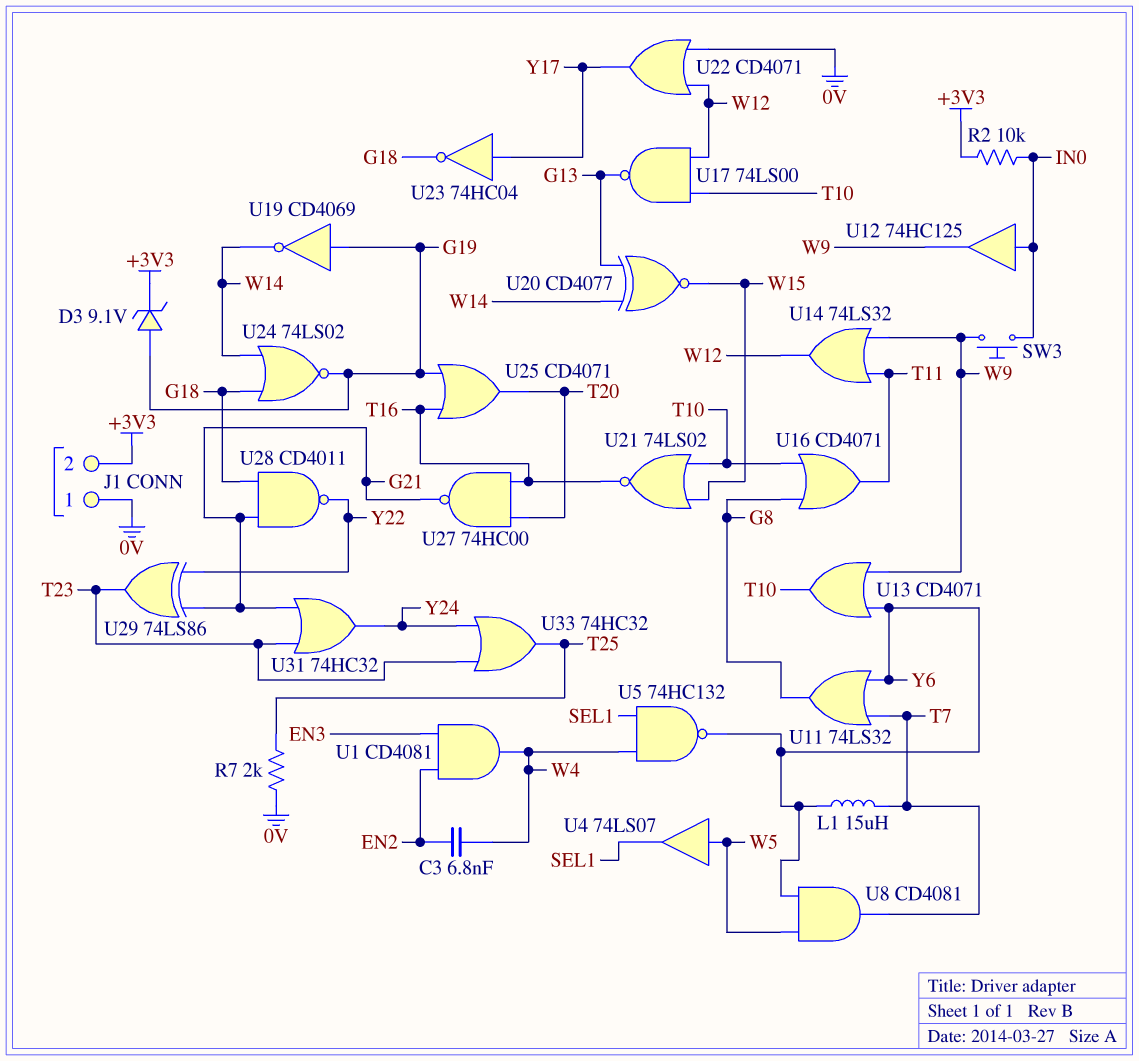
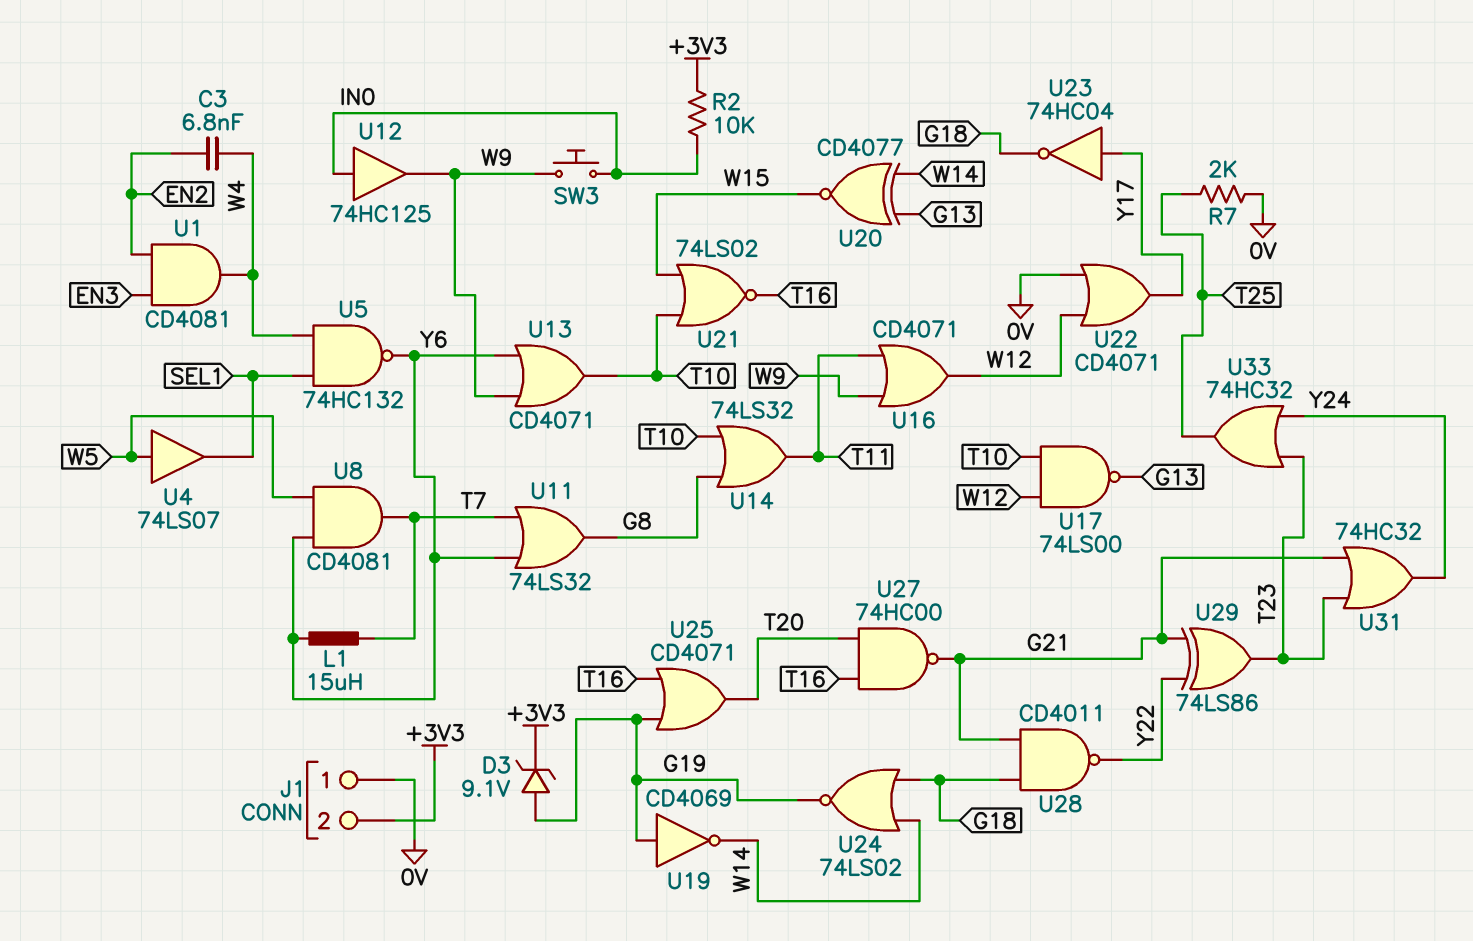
U14: OR 74LS32 (in T11, in W9, out W12) -> OR 74LS32 (in G8, in T10, out T11)
U16: OR CD4071 (in G8, in T10, out T11) -> OR CD4071 (in T11, in W9, out W12)

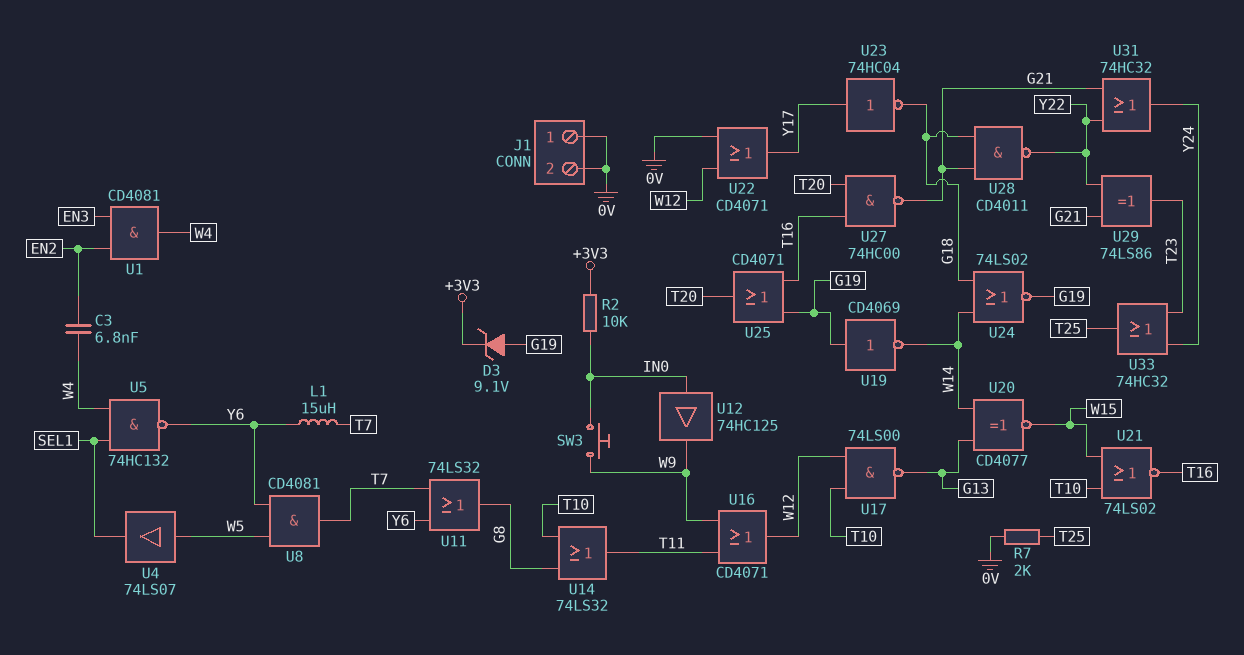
J1 pin 2: +3V3 -> 0V
U13: OR CD4071 (in W9, in Y6, out T10) -> none
U31: OR 74HC32 (in G21, in T23, out Y24) -> OR 74HC32 (in G21, in Y22, out Y24)

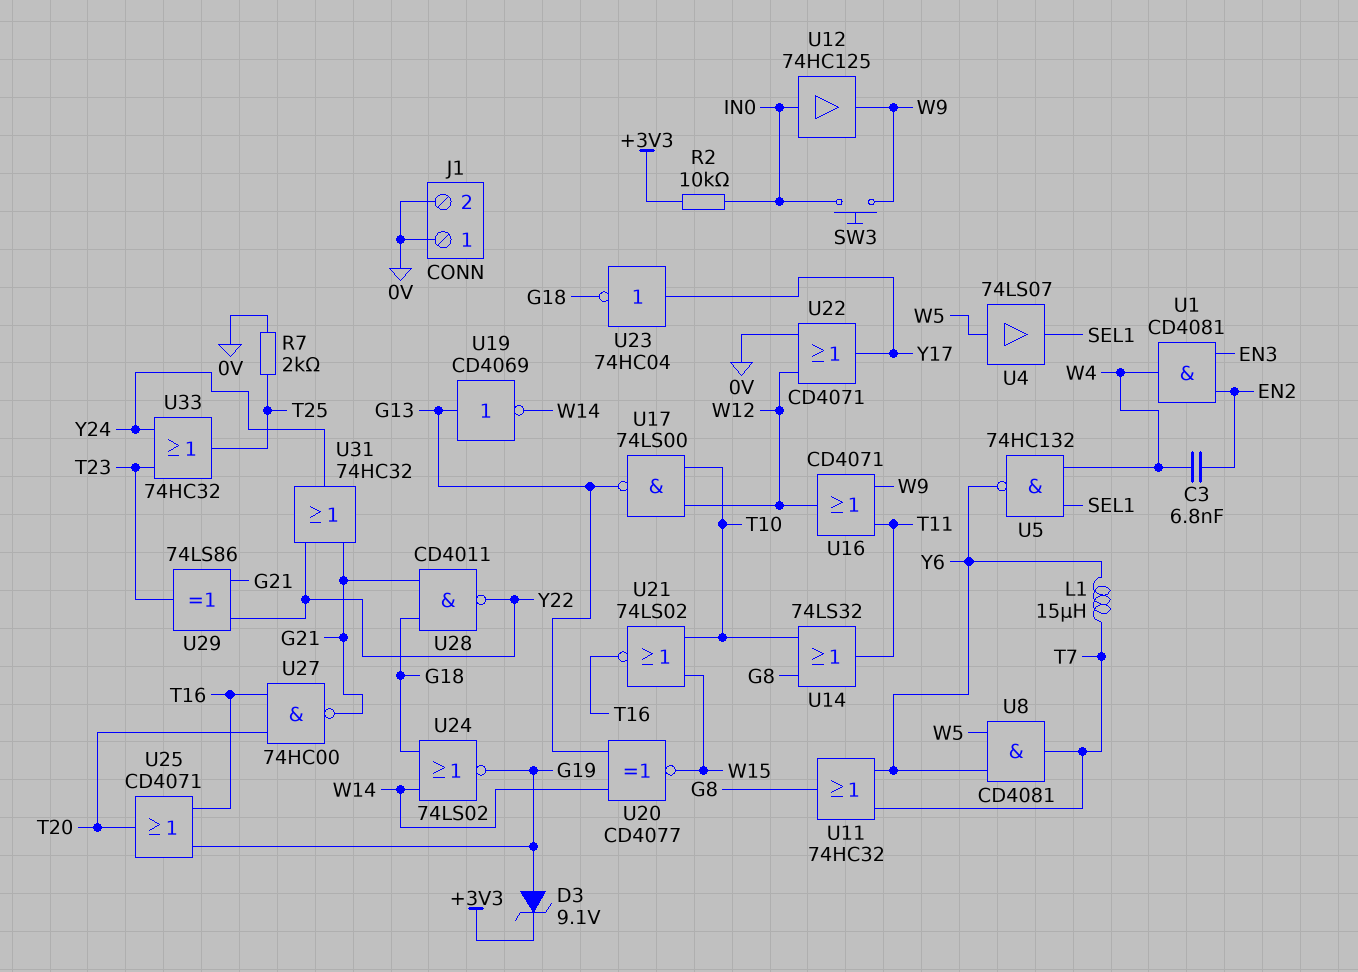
U11: OR 74LS32 (in T7, in Y6, out G8) -> OR 74HC32 (in T7, in Y6, out G8)
U19: NOT CD4069 (in G19, out W14) -> NOT CD4069 (in G13, out W14)

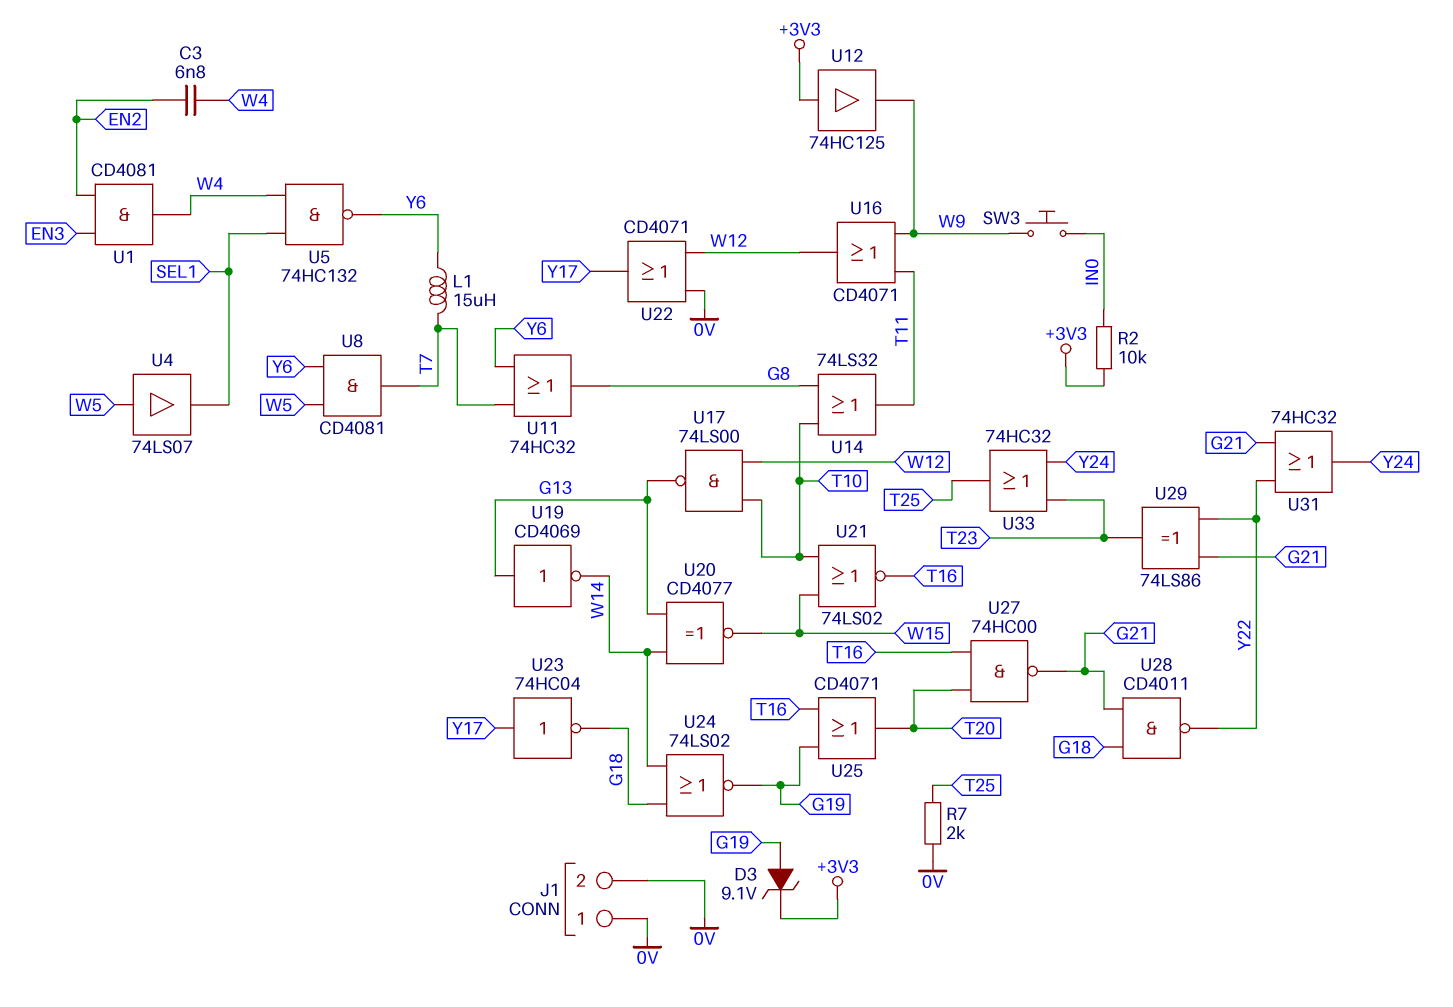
U12: buffer 74HC125 (in IN0, out W9) -> buffer 74HC125 (in +3V3, out W9)

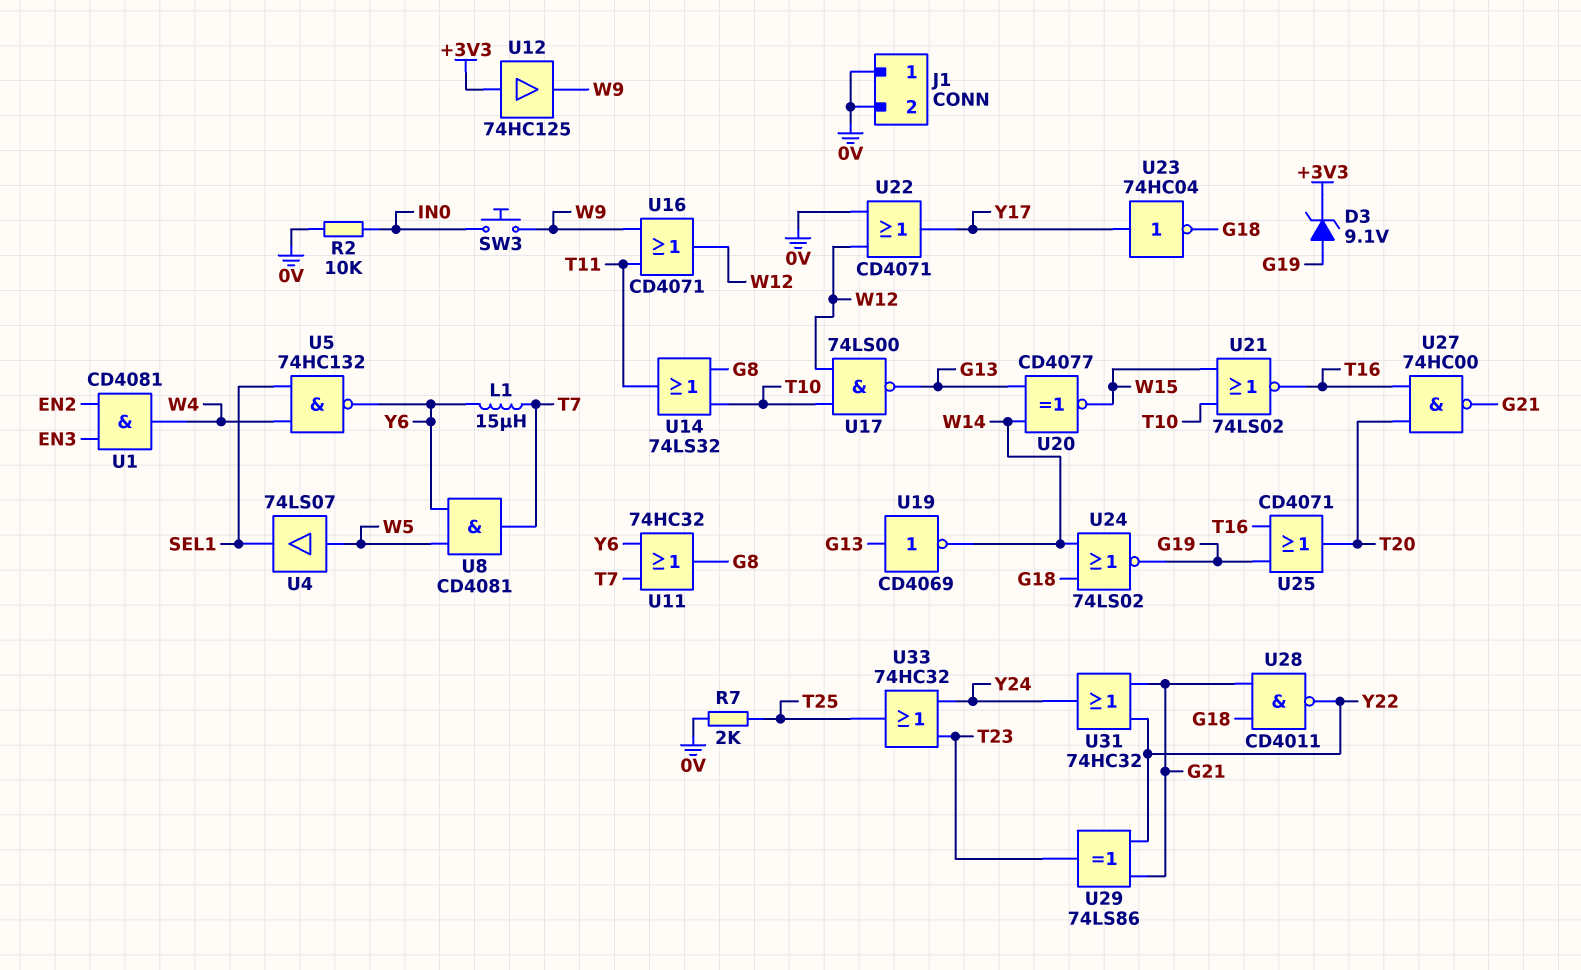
C3: 6.8nF (EN2, W4) -> none
R2: 10k (+3V3, IN0) -> 10k (0V, IN0)

